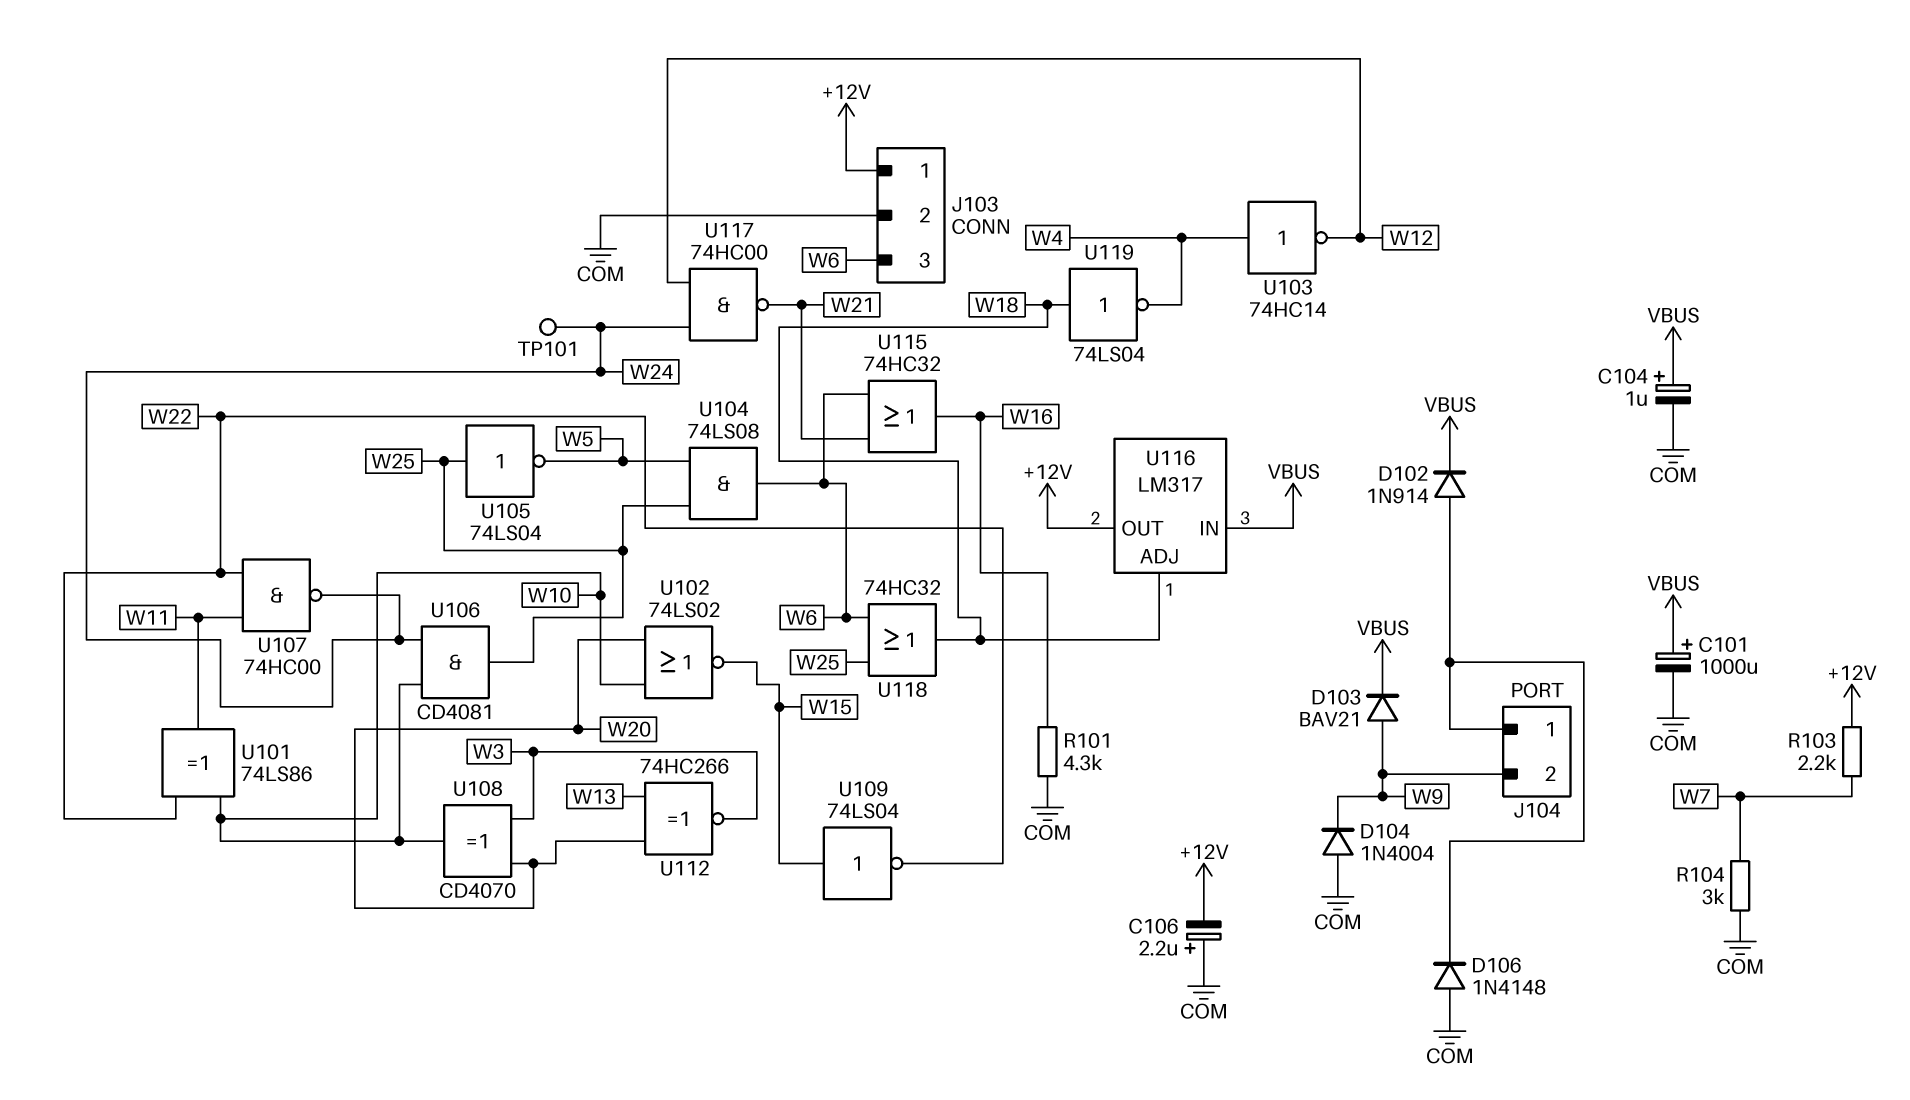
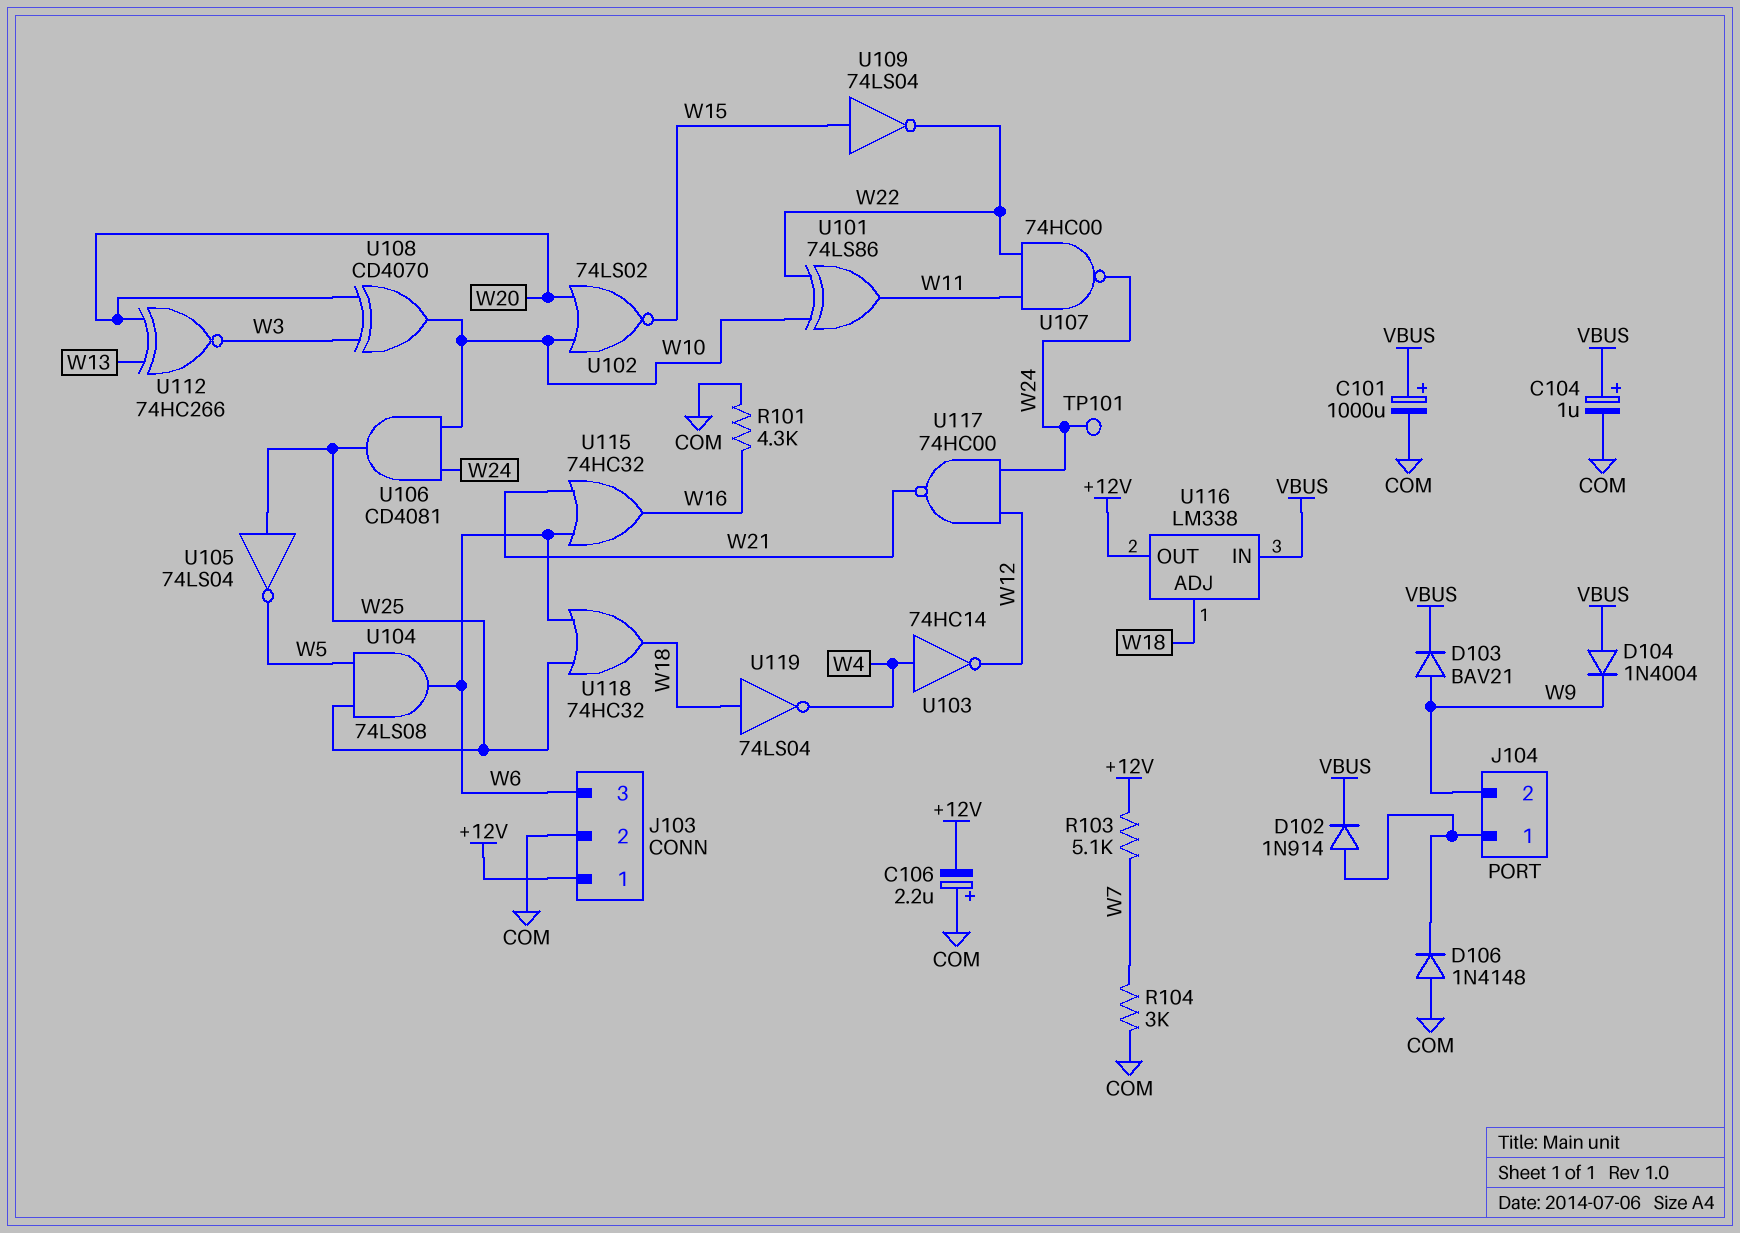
D104: diode 1N4004 (A COM, K W9) -> diode 1N4004 (A VBUS, K W9)
R103: 2.2k (+12V, W7) -> 5.1k (+12V, W7)
U116: LM317 -> LM338

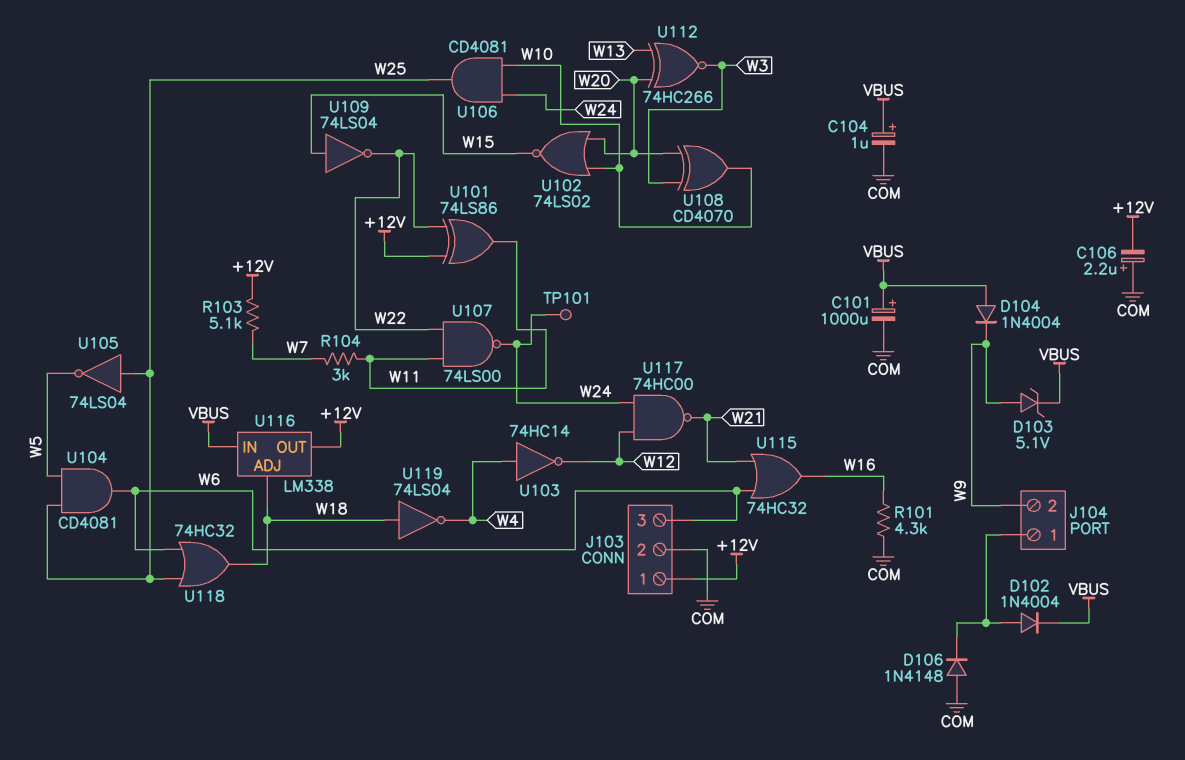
D102: diode 1N914 (A J104/1, K VBUS) -> diode 1N4004 (A J104/1, K VBUS)
D103: diode BAV21 (A W9, K VBUS) -> zener 5.1V (A W9, K VBUS)
R104: 3k (COM, W7) -> 3k (W7, W11)
U101: XOR 74LS86 (in W10, in W22, out W11) -> XOR 74LS86 (in +12V, in W22, out W11)
U104: AND 74LS08 (in W5, in W25, out W6) -> AND CD4081 (in W5, in W25, out W6)
U107: NAND 74HC00 (in W11, in W22, out W24) -> NAND 74LS00 (in W11, in W22, out W24)

